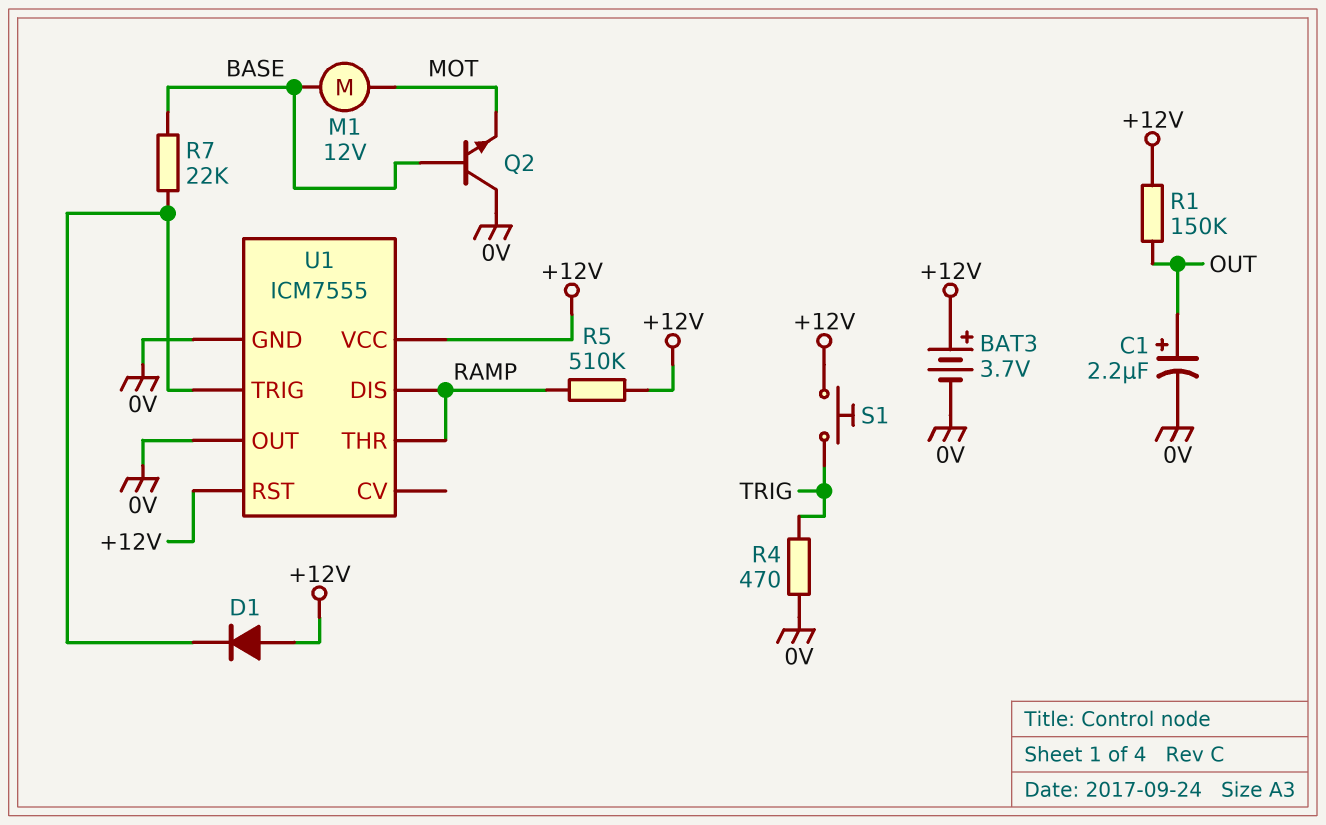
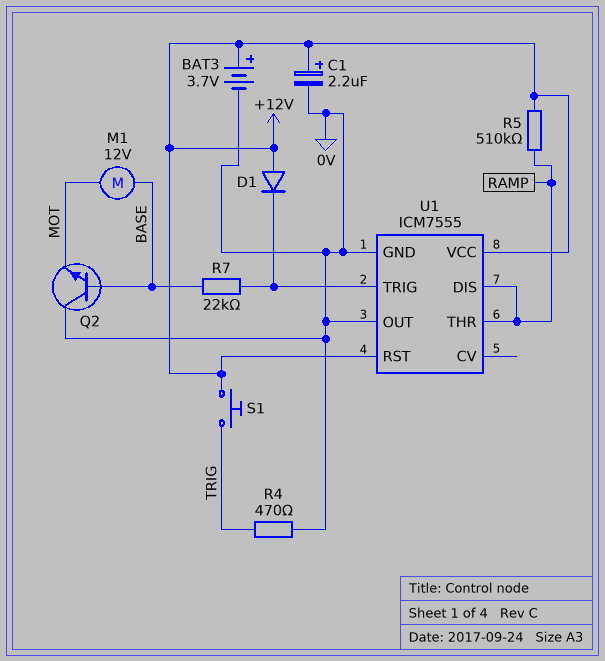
C1: 2.2uF (plus OUT, minus 0V) -> 2.2uF (plus +12V, minus 0V)
R1: 150k (+12V, OUT) -> none

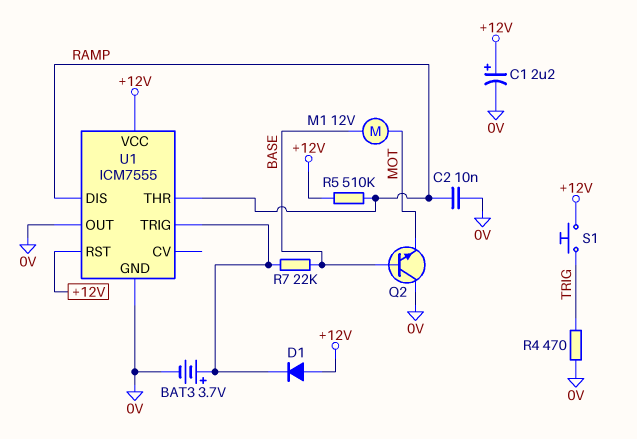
BAT3: 3.7V (plus +12V, minus 0V) -> 3.7V (plus U1/TRIG, minus 0V)
C2: none -> 10nF (0V, RAMP)

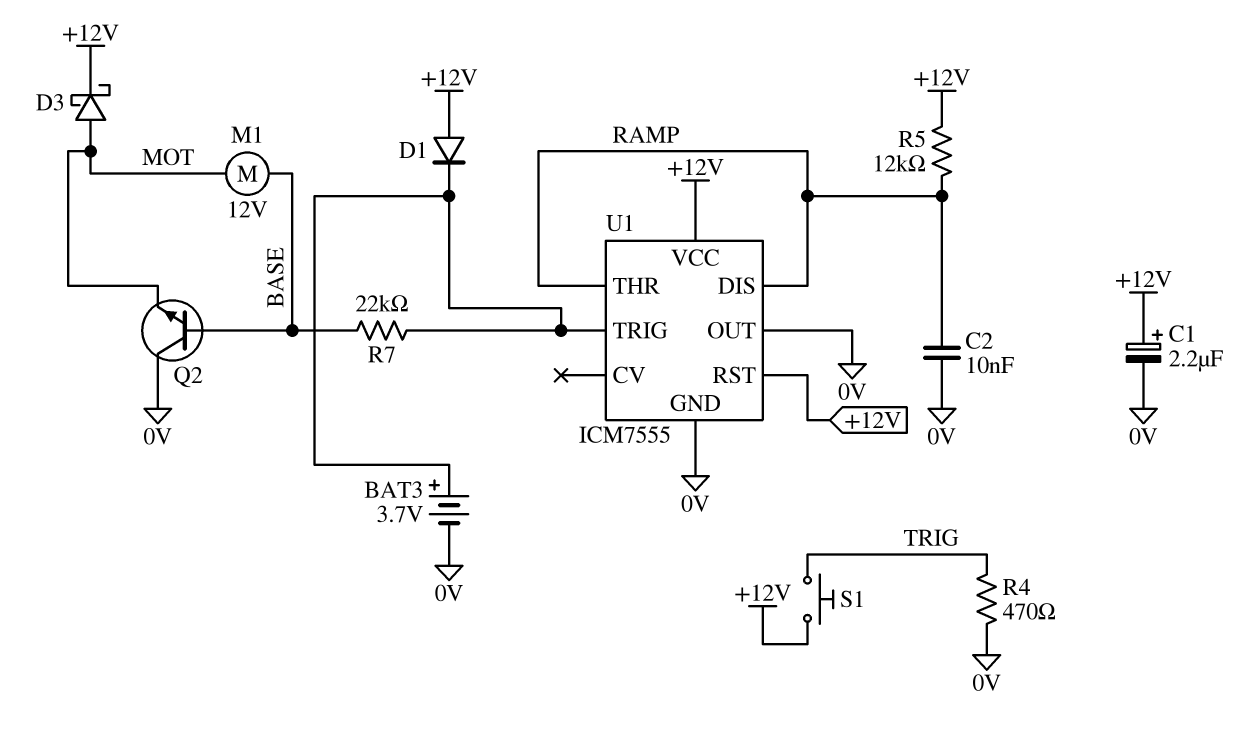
D3: none -> schottky (A MOT, K +12V)
R5: 510k (+12V, RAMP) -> 12k (+12V, RAMP)

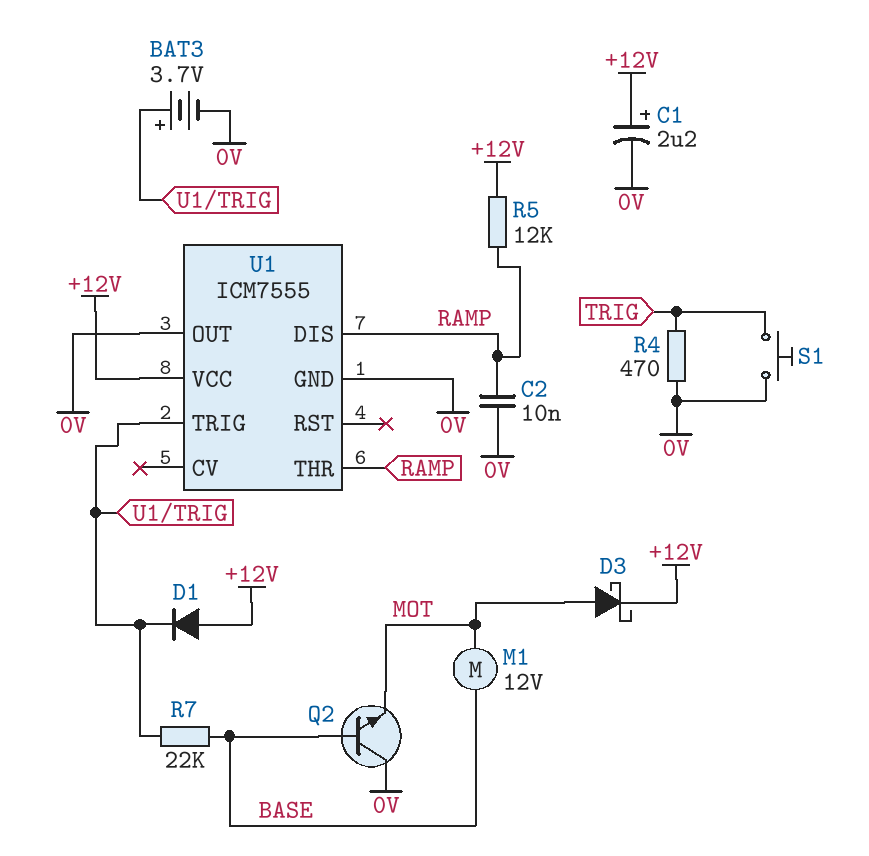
S1: button (+12V, TRIG) -> button (0V, TRIG)
U1 pin RST: +12V -> none

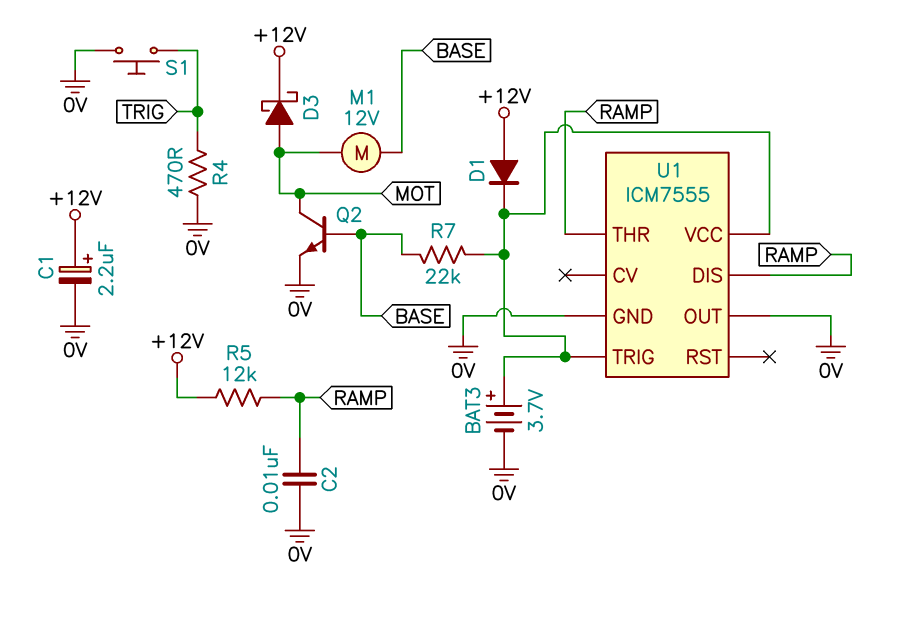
Q2: NPN (B BASE, C 0V, E MOT) -> NPN (B BASE, C MOT, E 0V)
U1 pin VCC: +12V -> U1/TRIG

